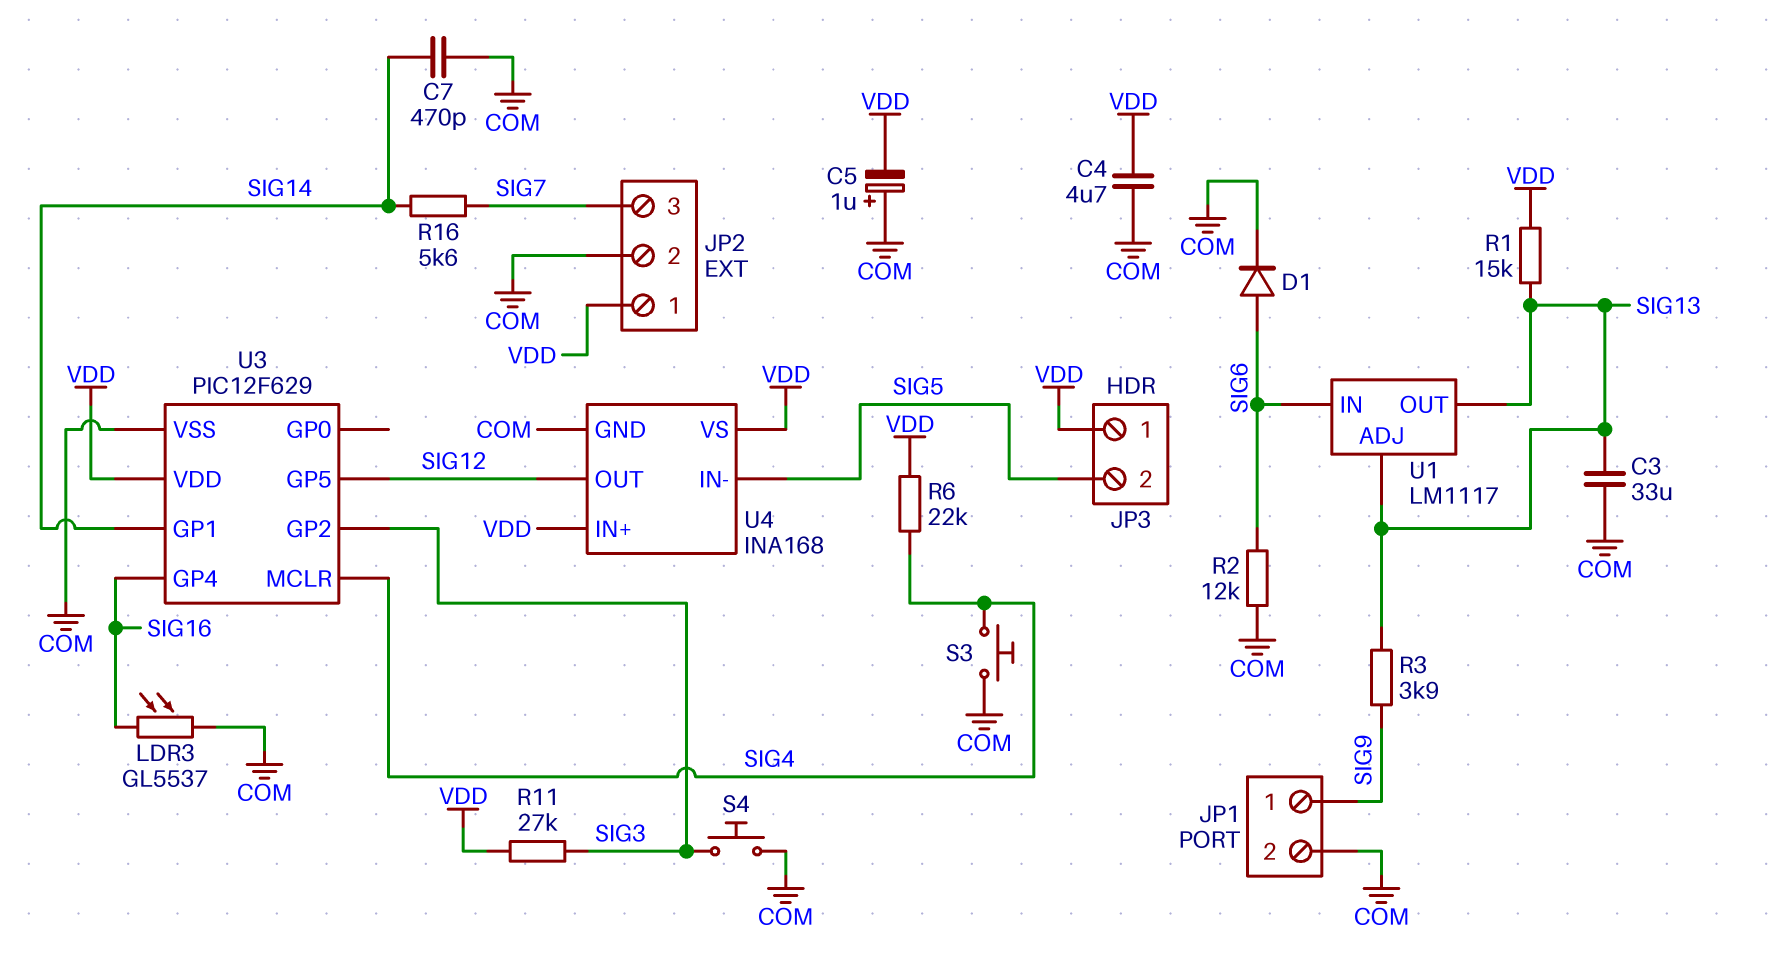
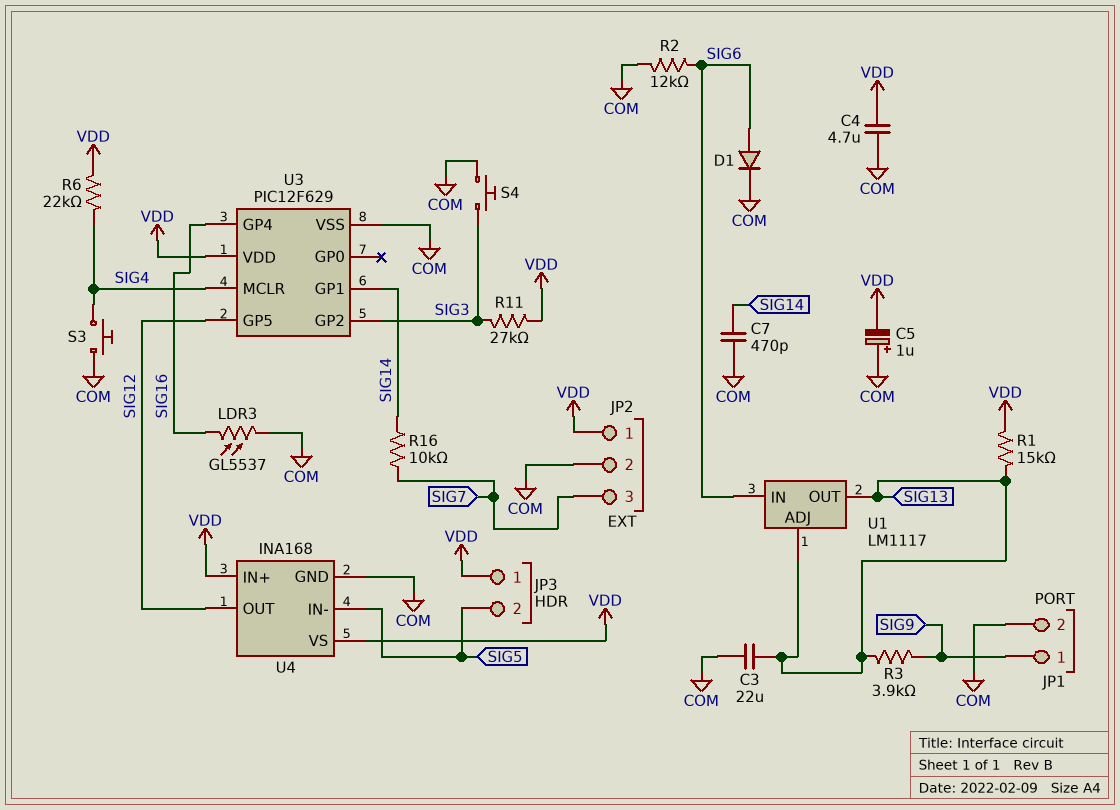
C3: 33uF (COM, SIG13) -> 22uF (COM, SIG13)
R16: 5.6k (SIG7, SIG14) -> 10k (SIG7, SIG14)

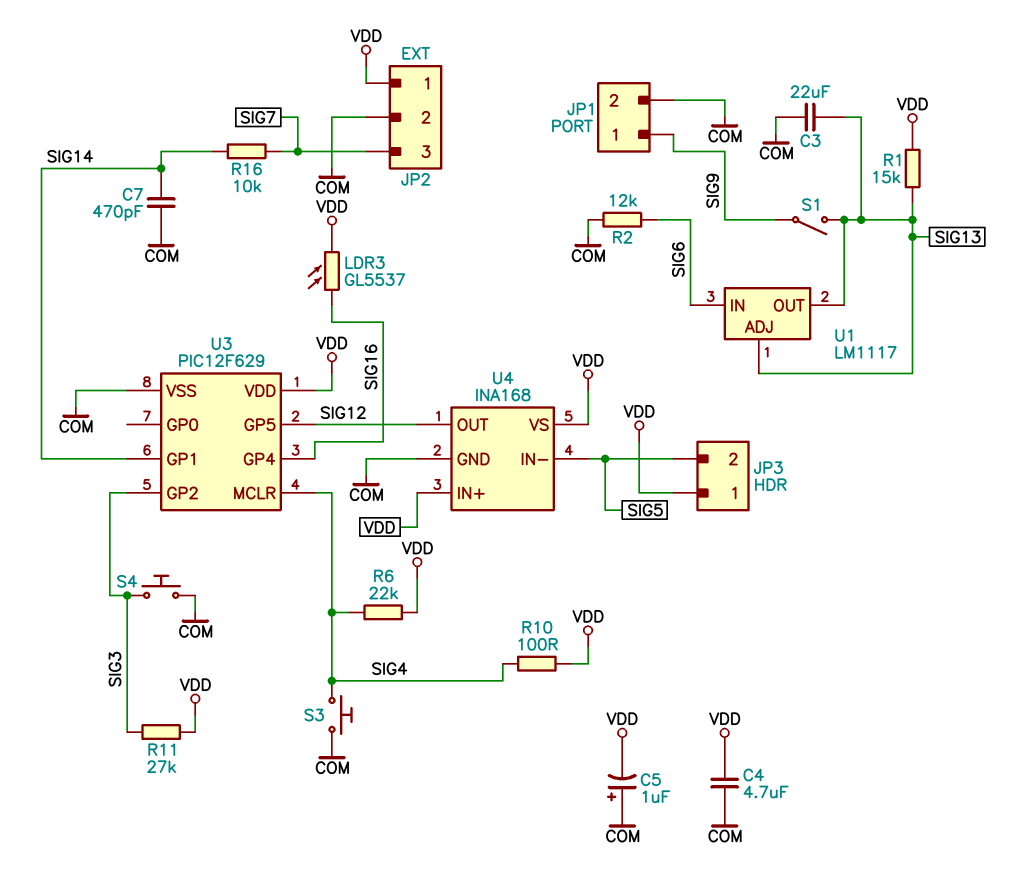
D1: diode (A SIG6, K COM) -> none
LDR3: GL5537 (COM, SIG16) -> GL5537 (SIG16, VDD)
R3: 3.9k (SIG9, SIG13) -> none
R10: none -> 100 (SIG4, VDD)
S1: none -> switch (SIG9, SIG13)

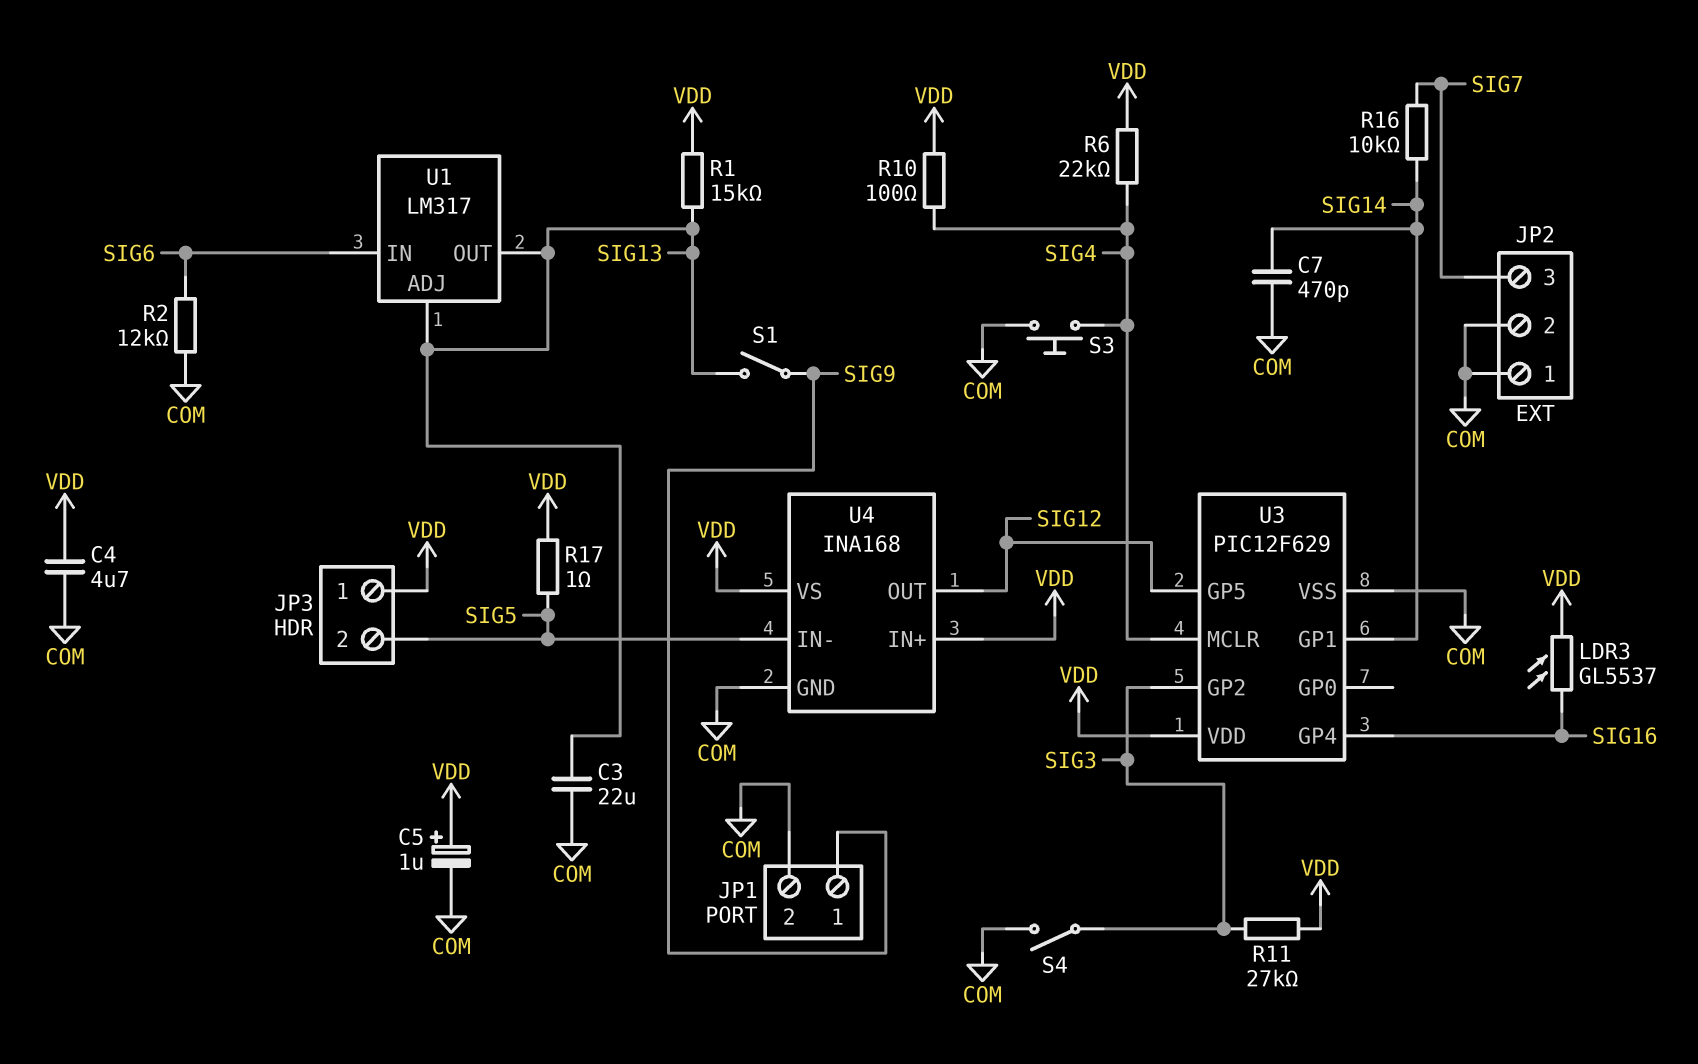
C5: 1uF (plus COM, minus VDD) -> 1uF (plus VDD, minus COM)
JP2 pin 1: VDD -> COM
R17: none -> 1 (SIG5, VDD)
S4: button (COM, SIG3) -> switch (COM, SIG3)
U1: LM1117 -> LM317

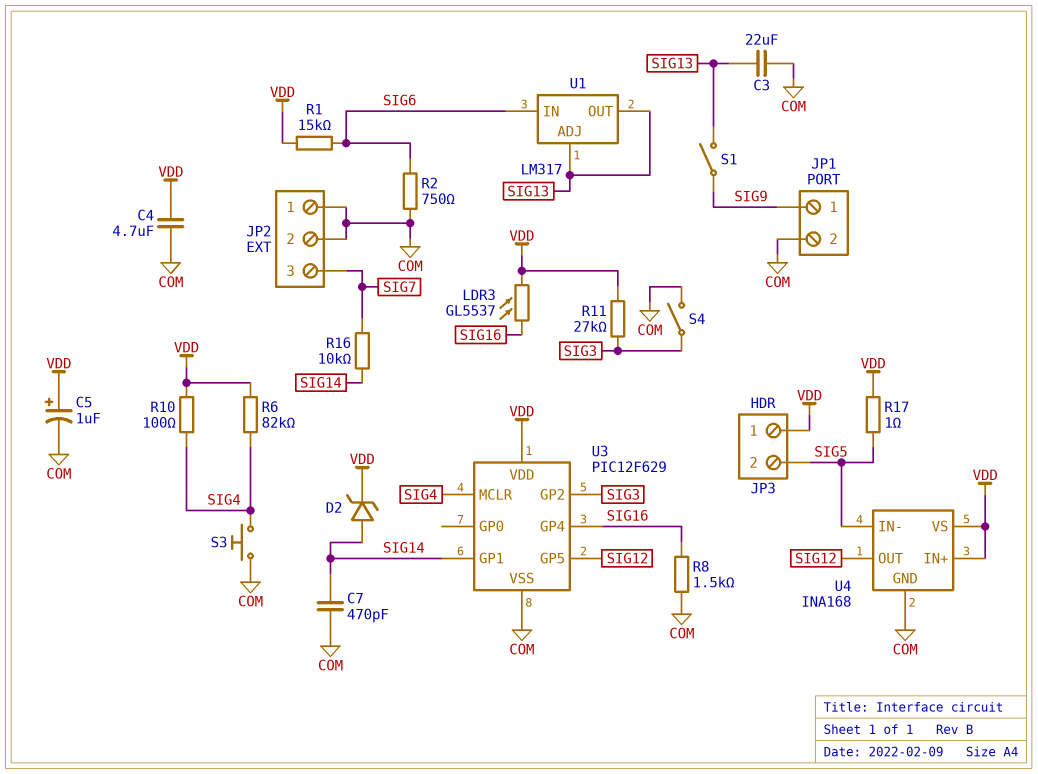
D2: none -> zener (A SIG14, K VDD)
R1: 15k (SIG13, VDD) -> 15k (SIG6, VDD)
R2: 12k (COM, SIG6) -> 750 (COM, SIG6)
R6: 22k (SIG4, VDD) -> 82k (SIG4, VDD)
R8: none -> 1.5k (COM, SIG16)

